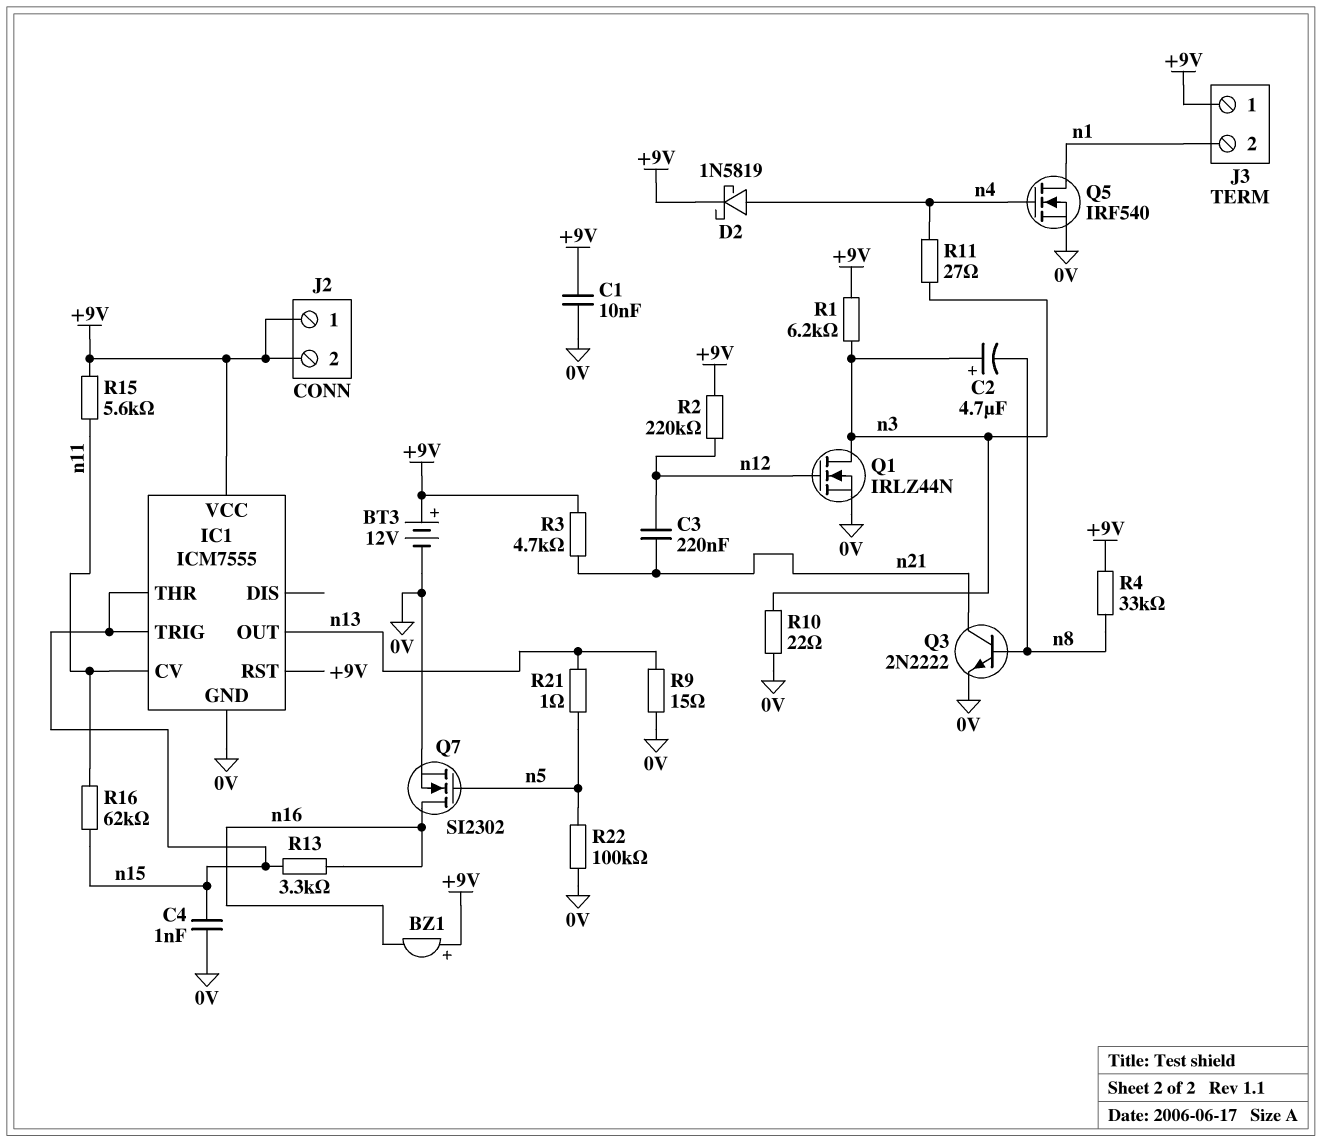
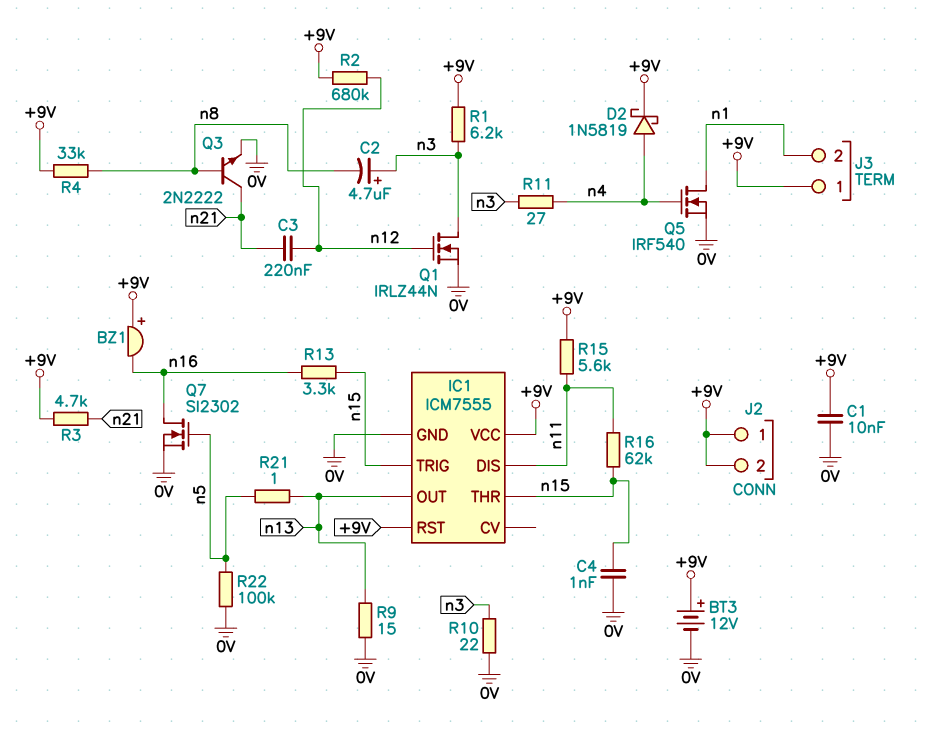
IC1 pin CV: n11 -> none
IC1 pin DIS: none -> n11
R2: 220k (+9V, n12) -> 680k (+9V, n12)

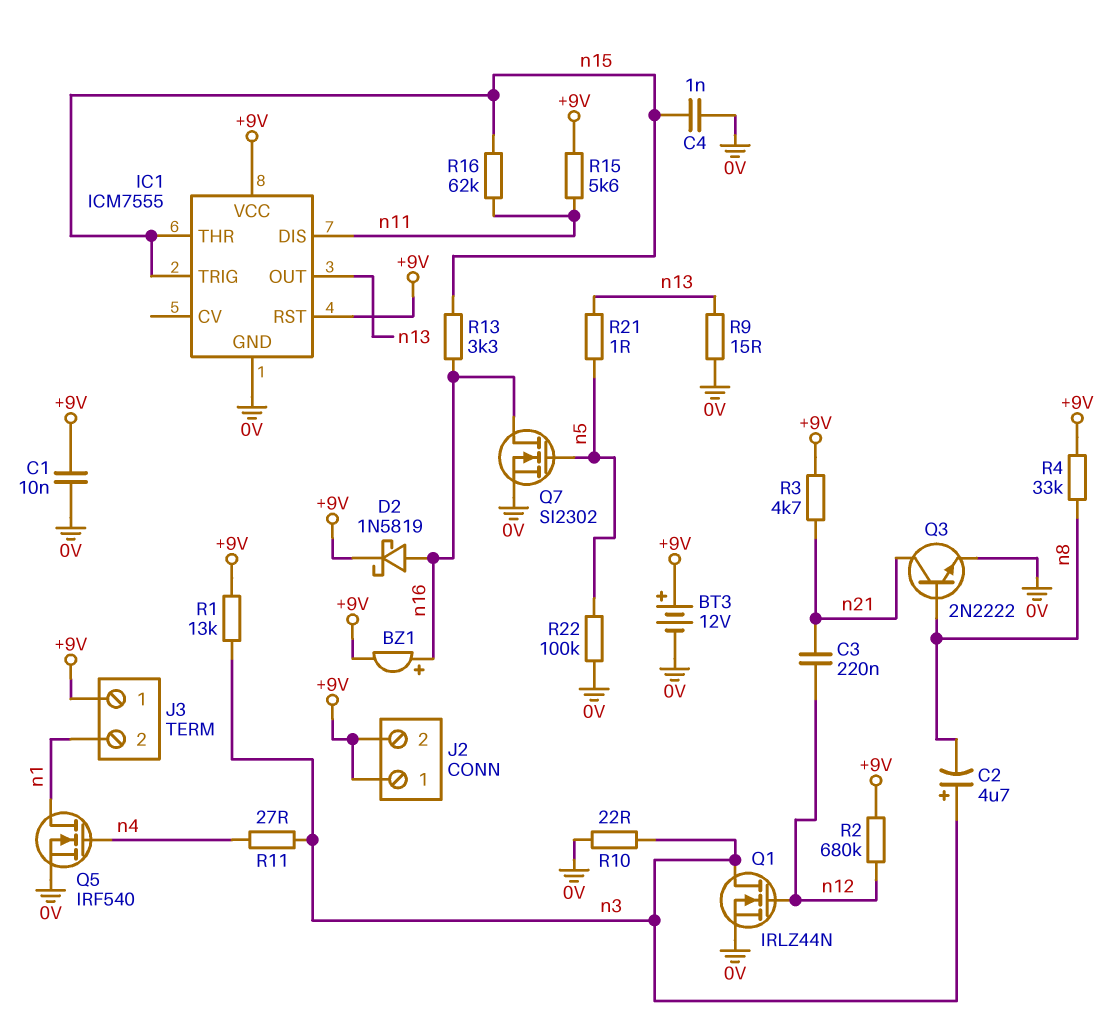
BZ1: buzzer (plus +9V, minus n16) -> buzzer (plus n16, minus +9V)
D2: schottky 1N5819 (A n4, K +9V) -> schottky 1N5819 (A n16, K +9V)
R1: 6.2k (+9V, n3) -> 13k (+9V, n3)

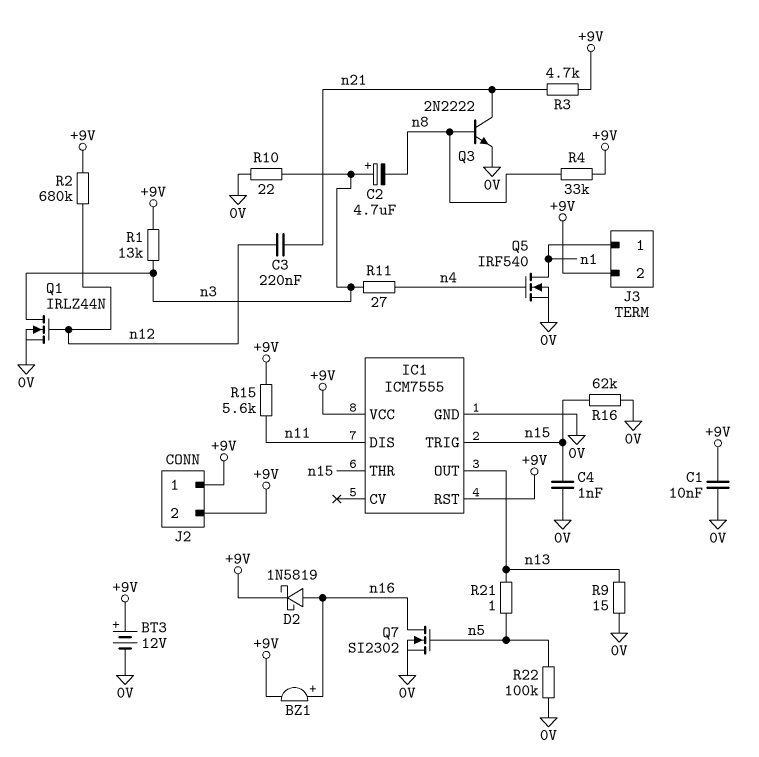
J3 pin 1: +9V -> n1
J3 pin 2: n1 -> +9V
R13: 3.3k (n15, n16) -> none
R16: 62k (n11, n15) -> 62k (0V, n15)

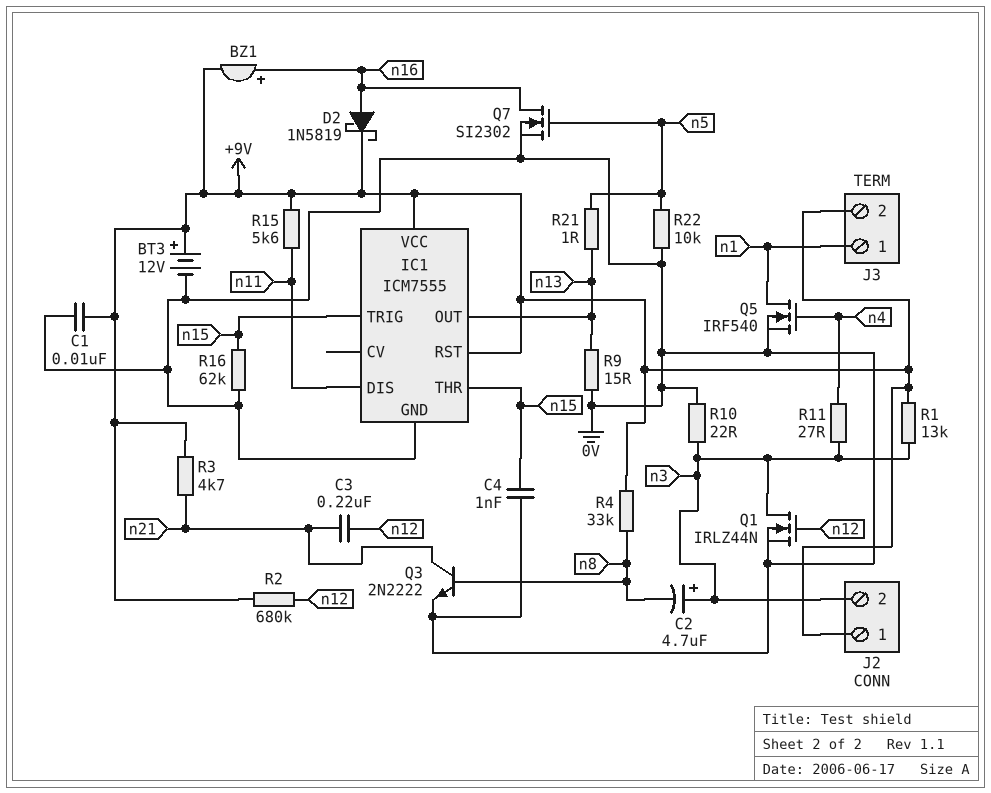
J2 pin 2: +9V -> n3
R22: 100k (0V, n5) -> 10k (0V, n5)

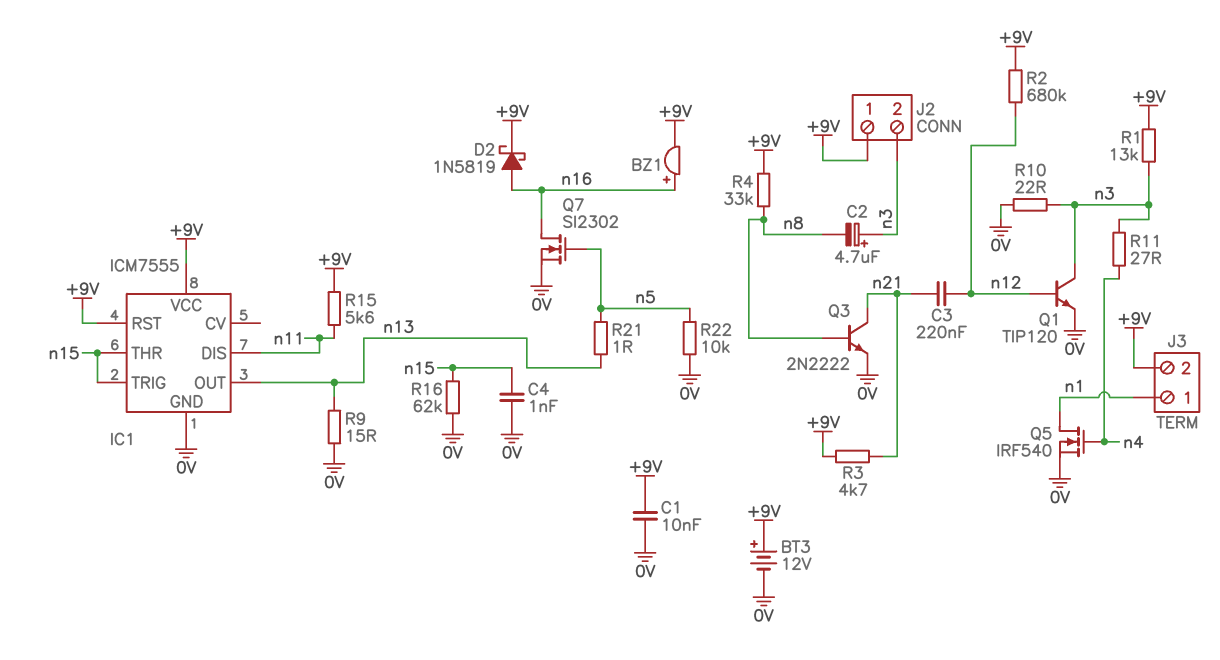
Q1: NMOS IRLZ44N (G n12, D n3, S 0V) -> NPN TIP120 (B n12, C n3, E 0V)

